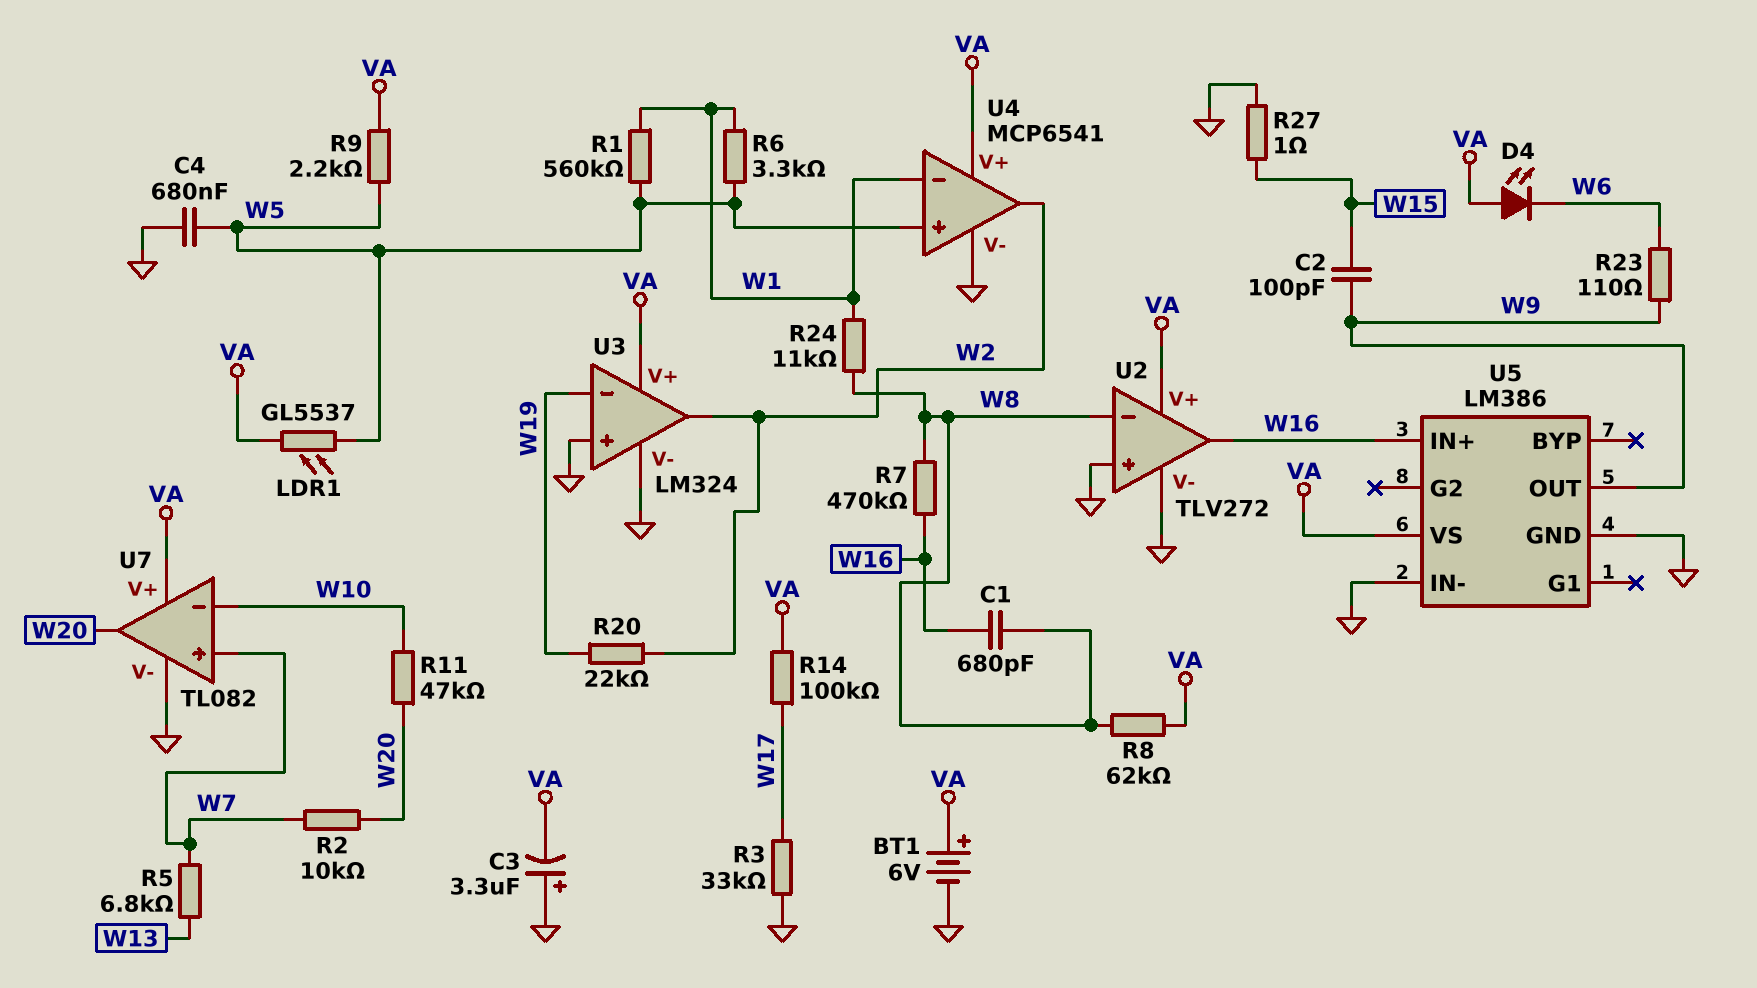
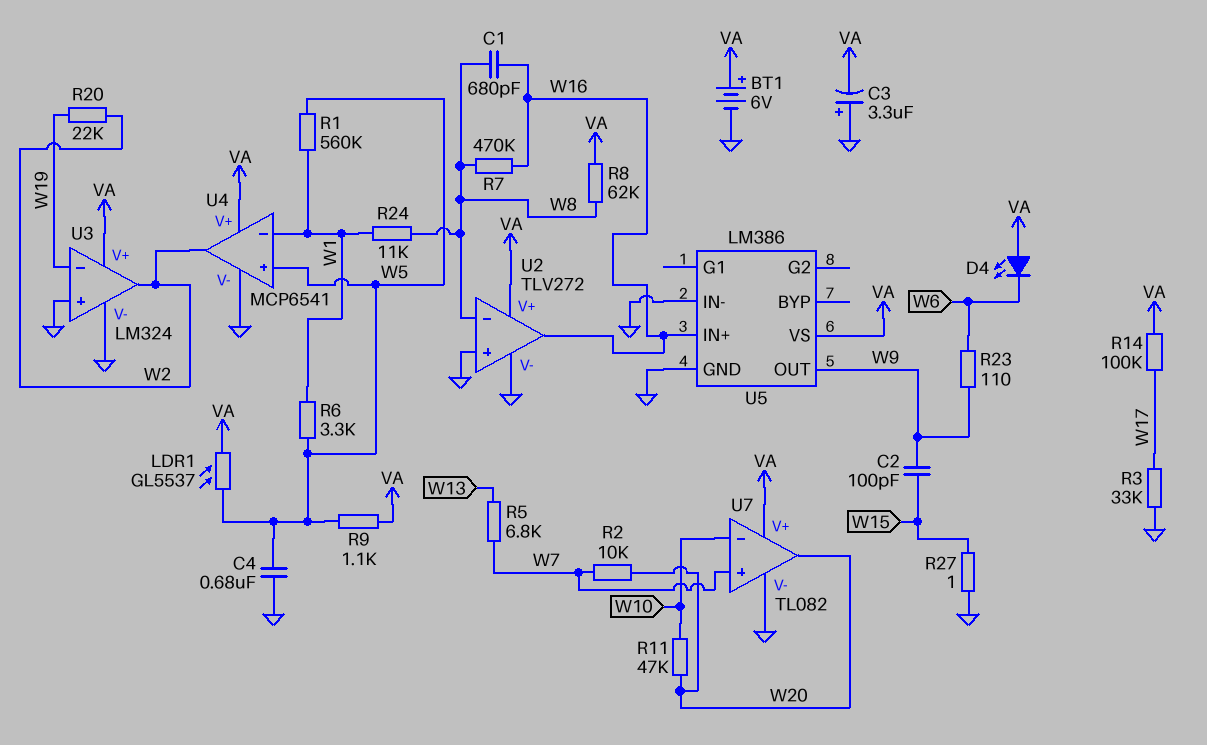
R9: 2.2k (VA, W5) -> 1.1k (VA, W5)

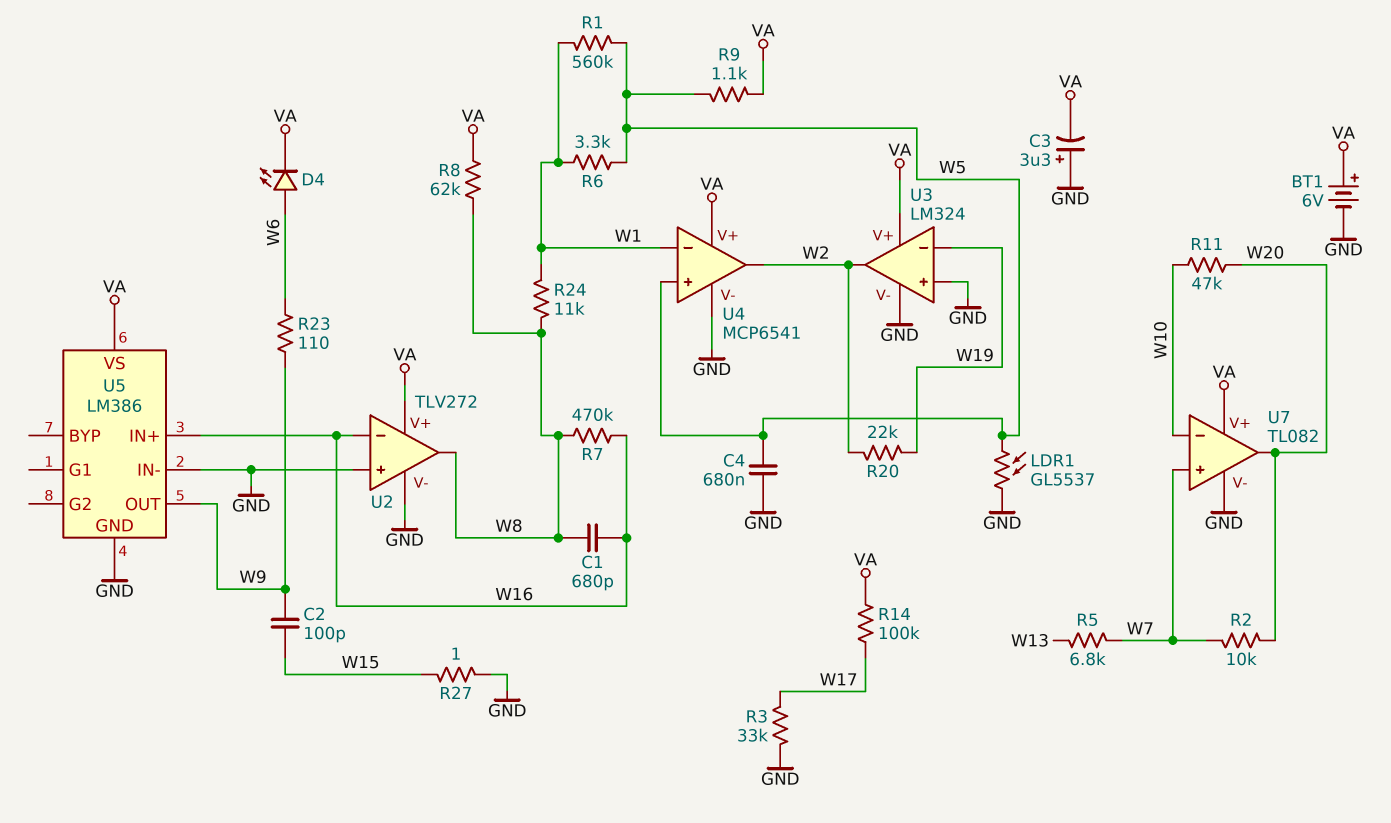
D4: LED (A VA, K W6) -> LED (A W6, K VA)
LDR1: GL5537 (VA, W5) -> GL5537 (GND, W5)
U2 pin in-: W8 -> W16
U2 pin out: W16 -> W8

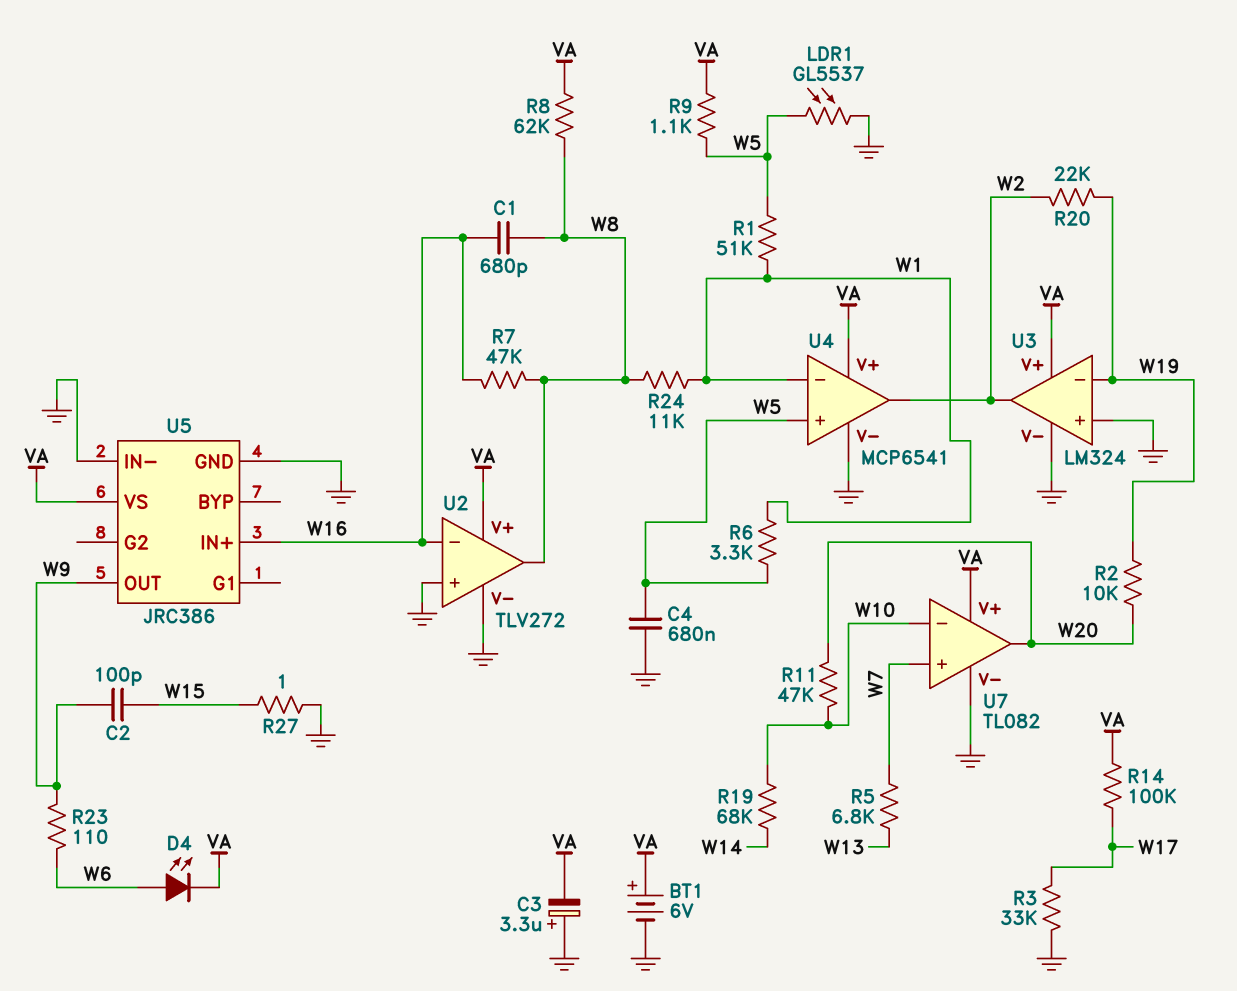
R1: 560k (W1, W5) -> 51k (W1, W5)
R2: 10k (W7, W20) -> 10k (W19, W20)
R7: 470k (W8, W16) -> 47k (W8, W16)
R19: none -> 68k (W10, W14)
U5: LM386 -> JRC386

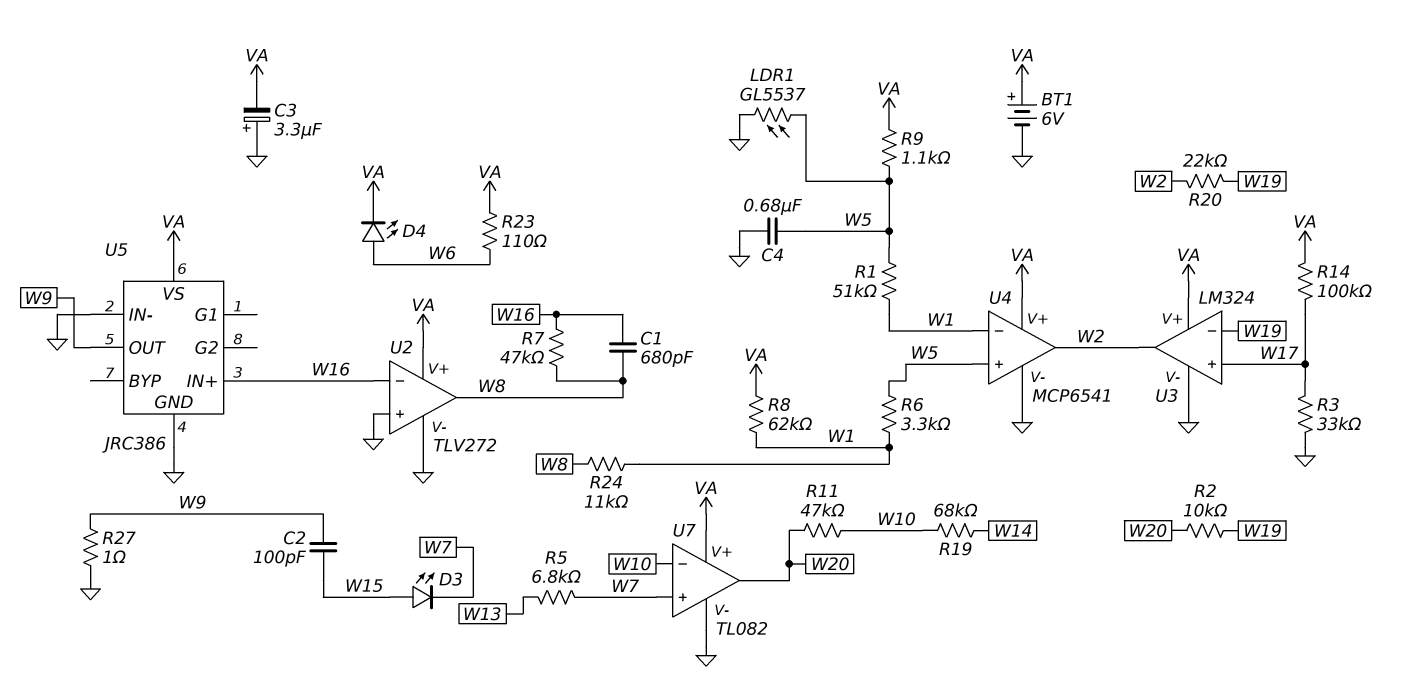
D3: none -> LED (A W15, K W7)
R8: 62k (VA, W8) -> 62k (VA, W1)
R23: 110 (W6, W9) -> 110 (VA, W6)
R27: 1 (GND, W15) -> 1 (GND, W9)
U3 pin in+: GND -> W17

